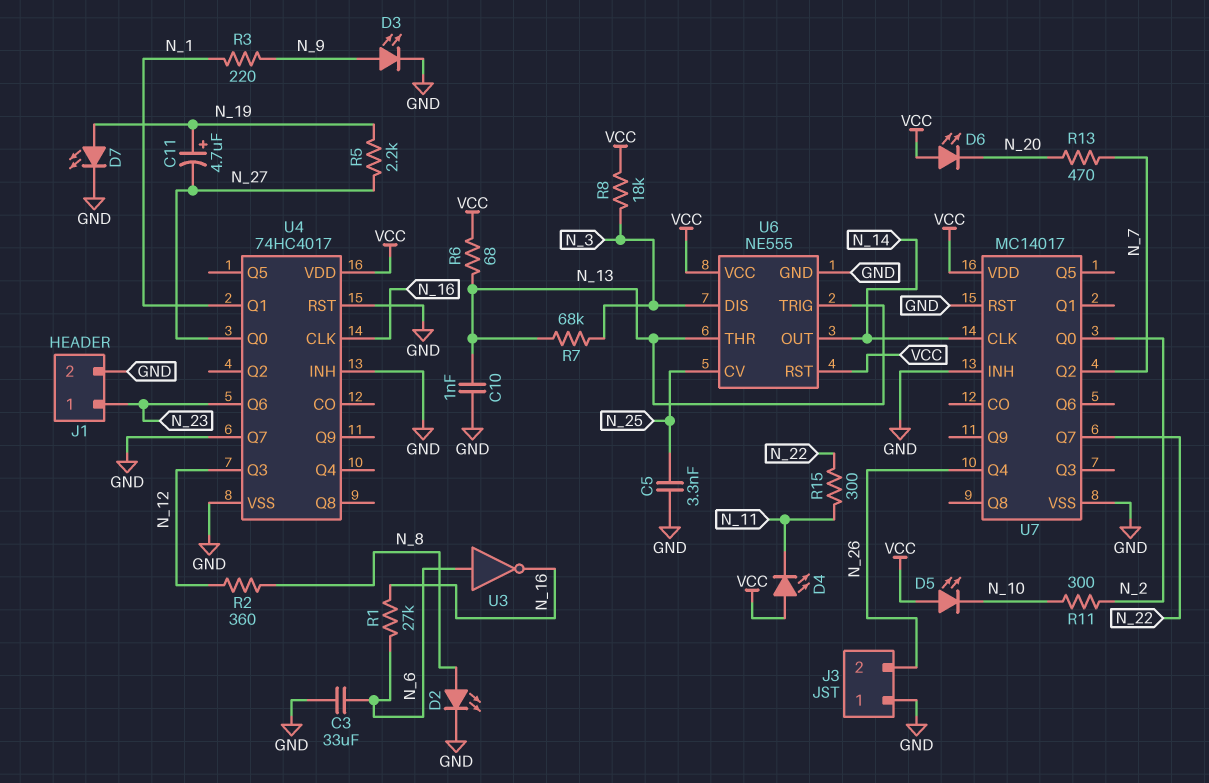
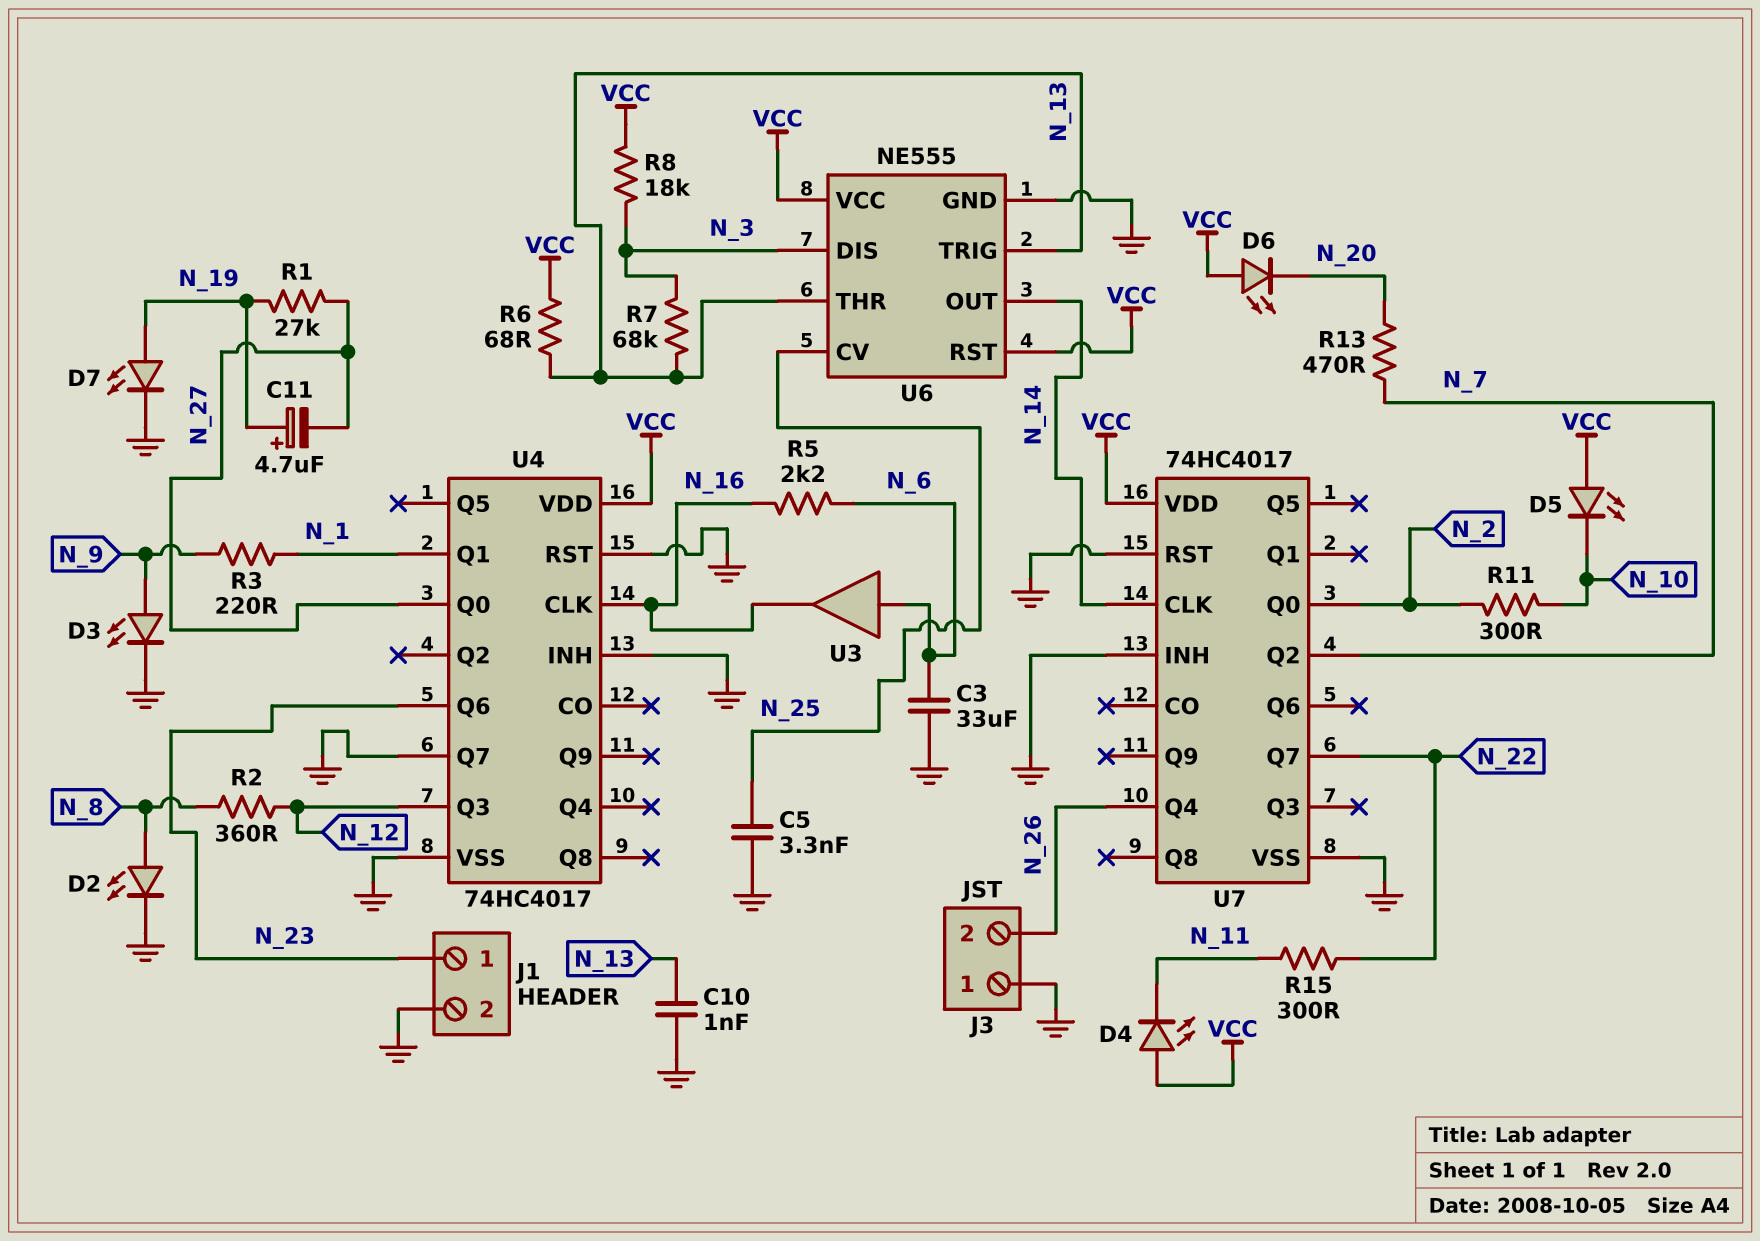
R1: 27k (N_6, N_16) -> 27k (N_19, N_27)
R5: 2.2k (N_19, N_27) -> 2.2k (N_6, N_16)
U3: NOT (in N_6, out N_16) -> buffer (in N_6, out N_16)
U7: MC14017 -> 74HC4017

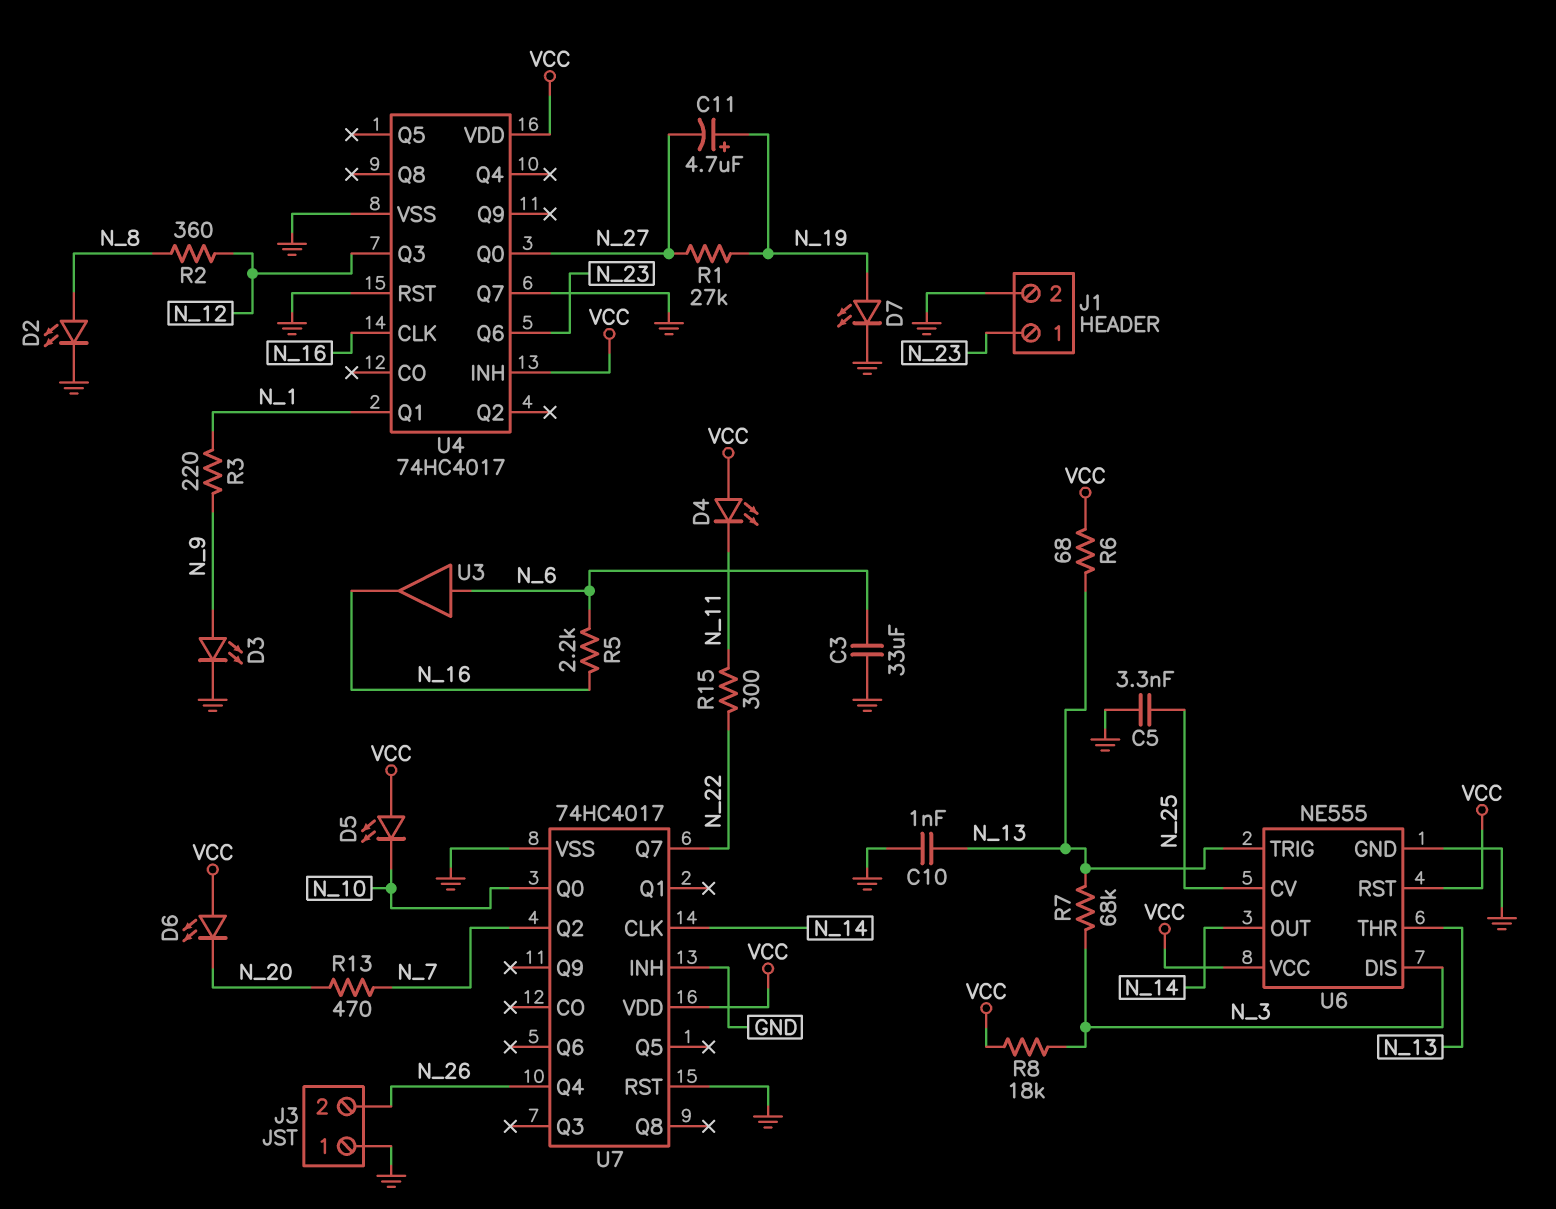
R11: 300 (N_2, N_10) -> none
U4 pin INH: GND -> VCC
U7 pin Q0: N_2 -> N_10

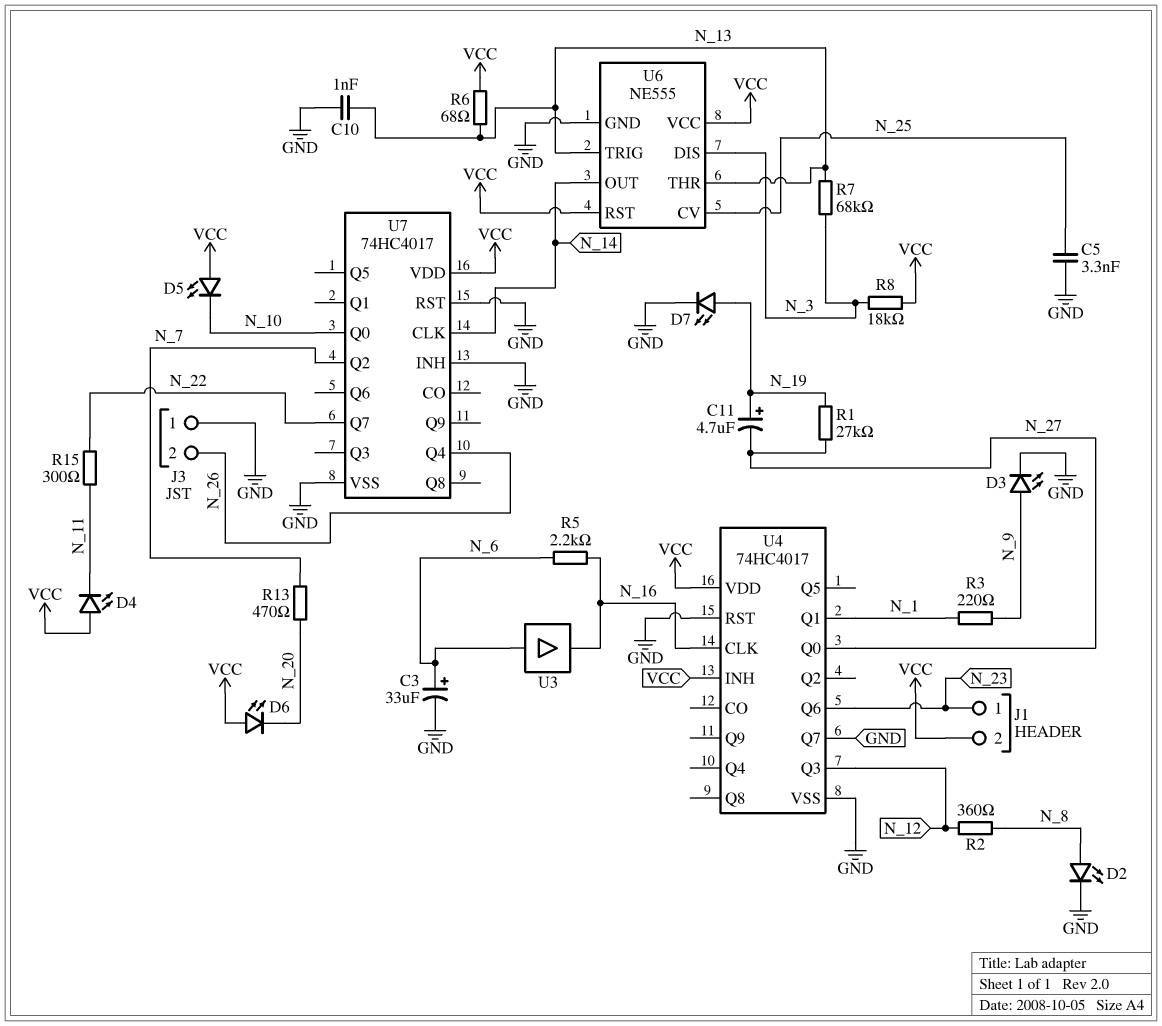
C3: 33uF (GND, N_6) -> 33uF (plus N_6, minus GND)
J1 pin 2: GND -> VCC

